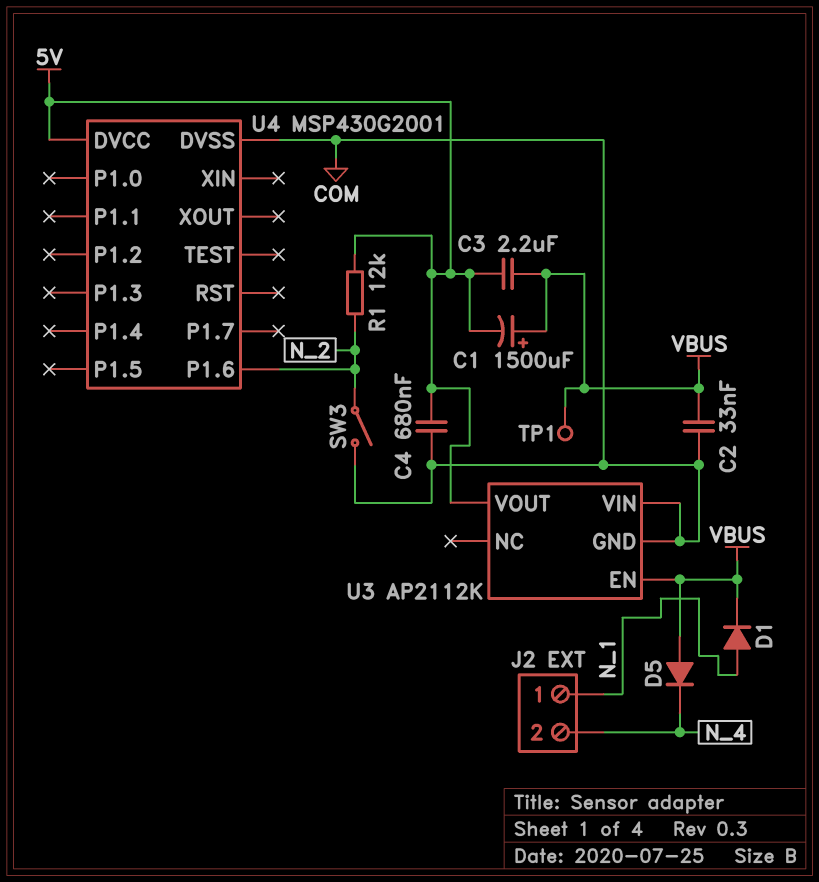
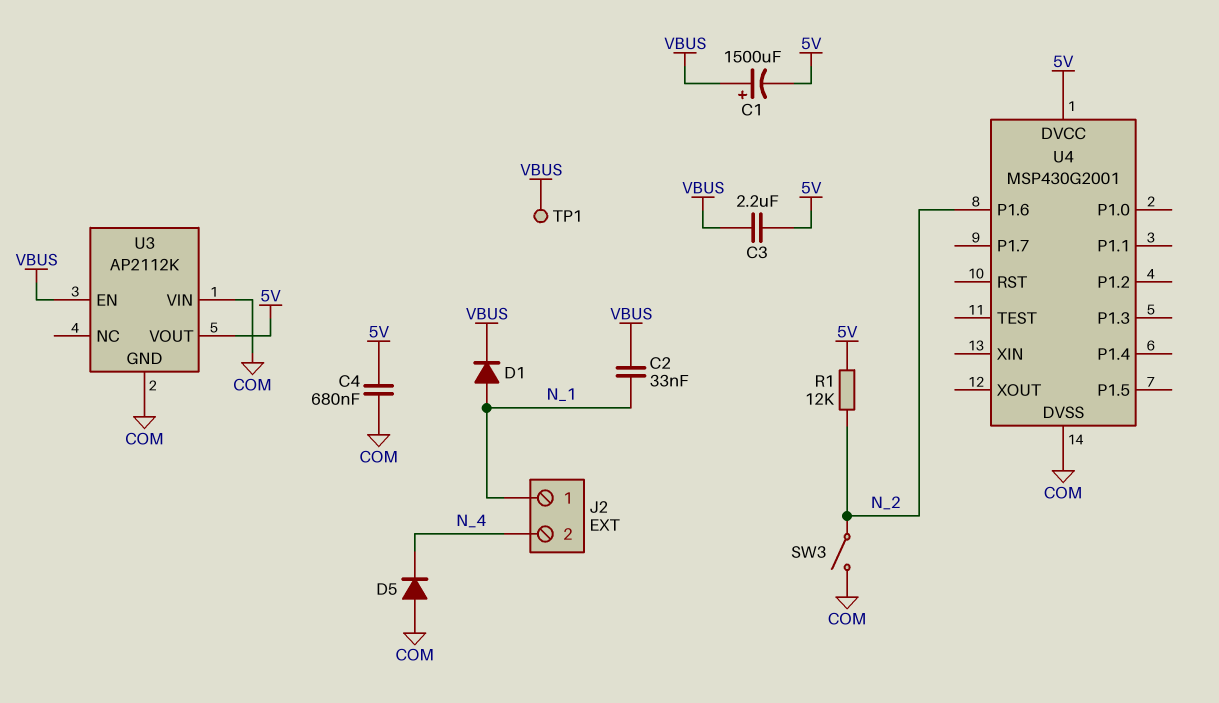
C2: 33nF (COM, VBUS) -> 33nF (N_1, VBUS)
D5: diode (A VBUS, K N_4) -> diode (A COM, K N_4)

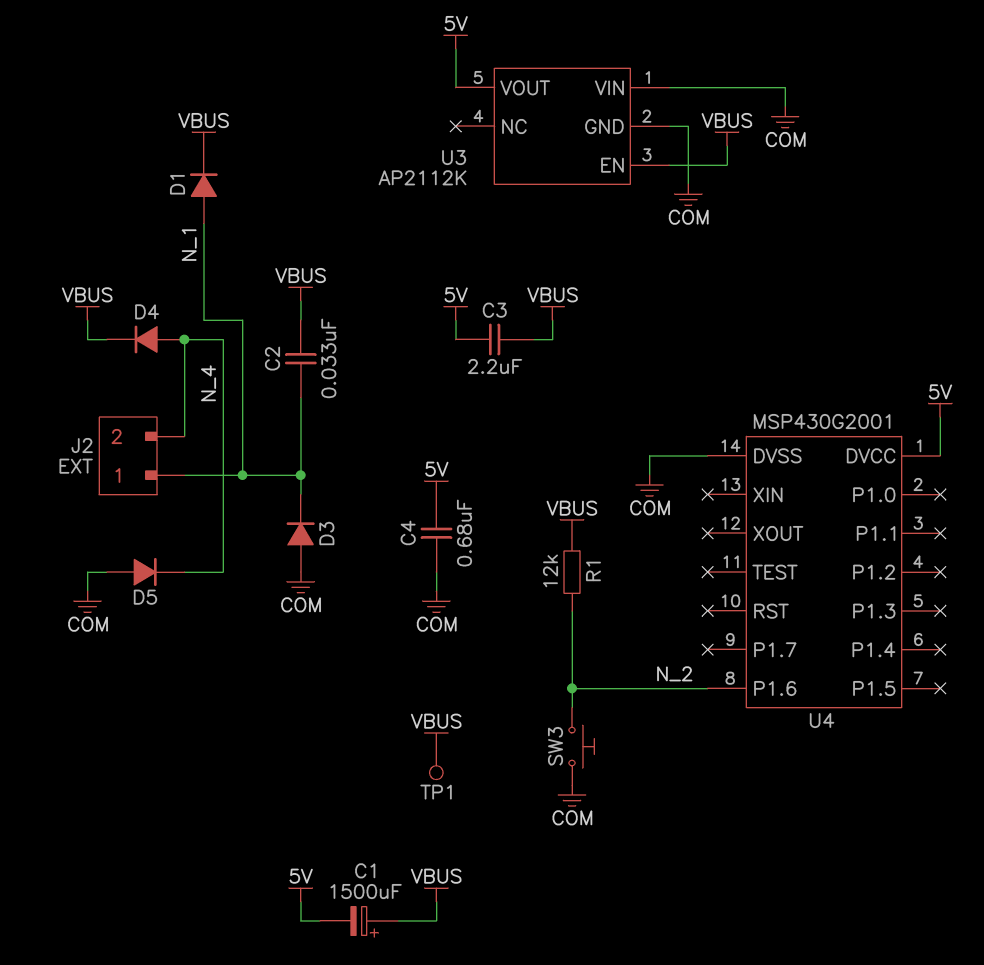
D3: none -> diode (A COM, K N_1)
D4: none -> diode (A N_4, K VBUS)
R1: 12k (5V, N_2) -> 12k (N_2, VBUS)
SW3: switch (COM, N_2) -> button (COM, N_2)

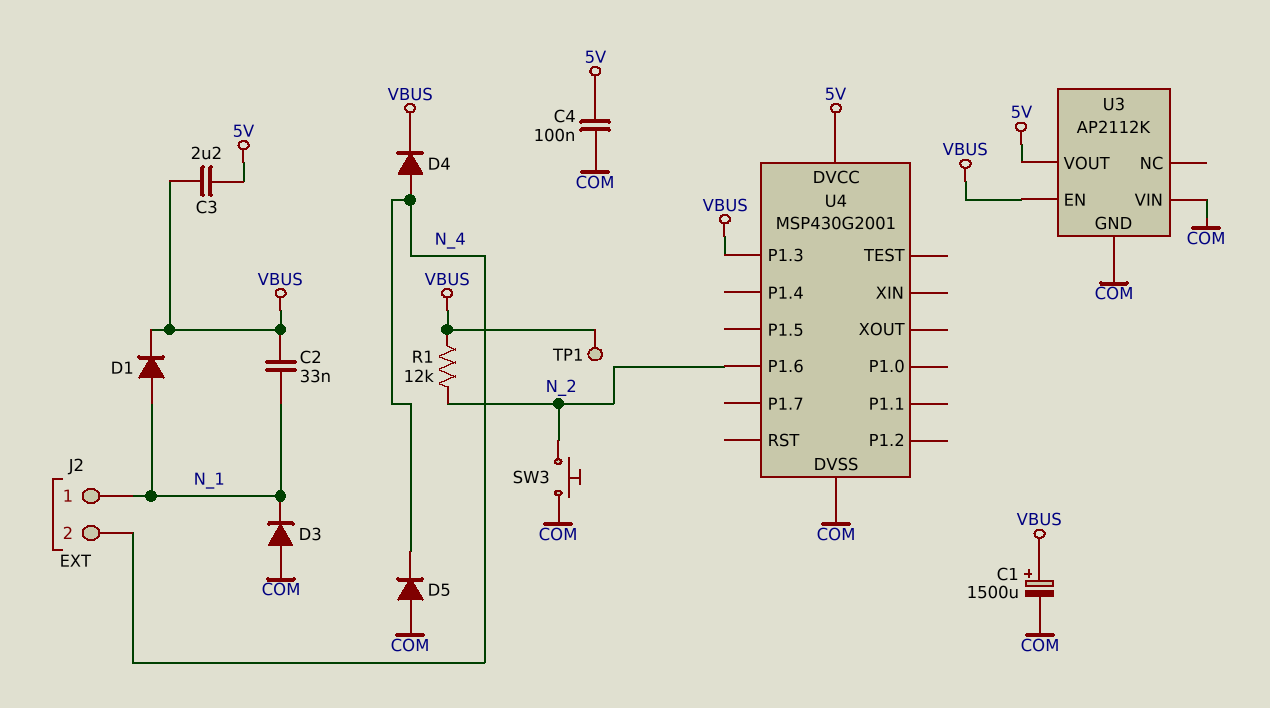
C1: 1500uF (plus VBUS, minus 5V) -> 1500uF (plus VBUS, minus COM)
C4: 680nF (5V, COM) -> 100nF (5V, COM)
U4 pin P1.3: none -> VBUS

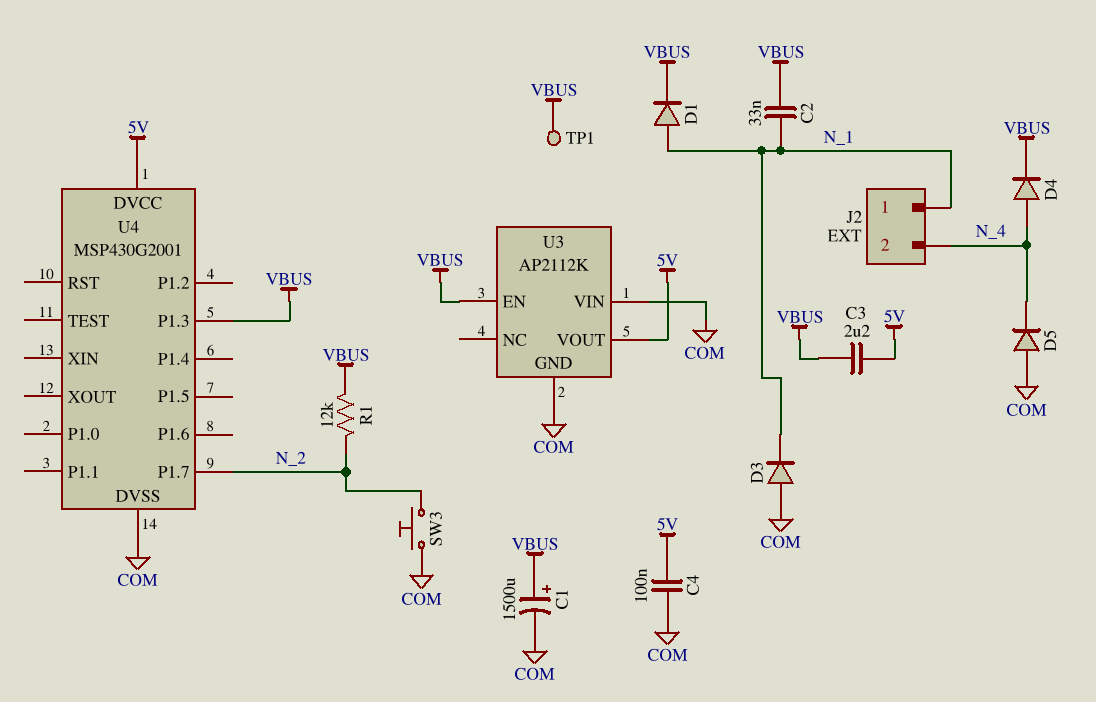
U4 pin P1.6: N_2 -> none
U4 pin P1.7: none -> N_2

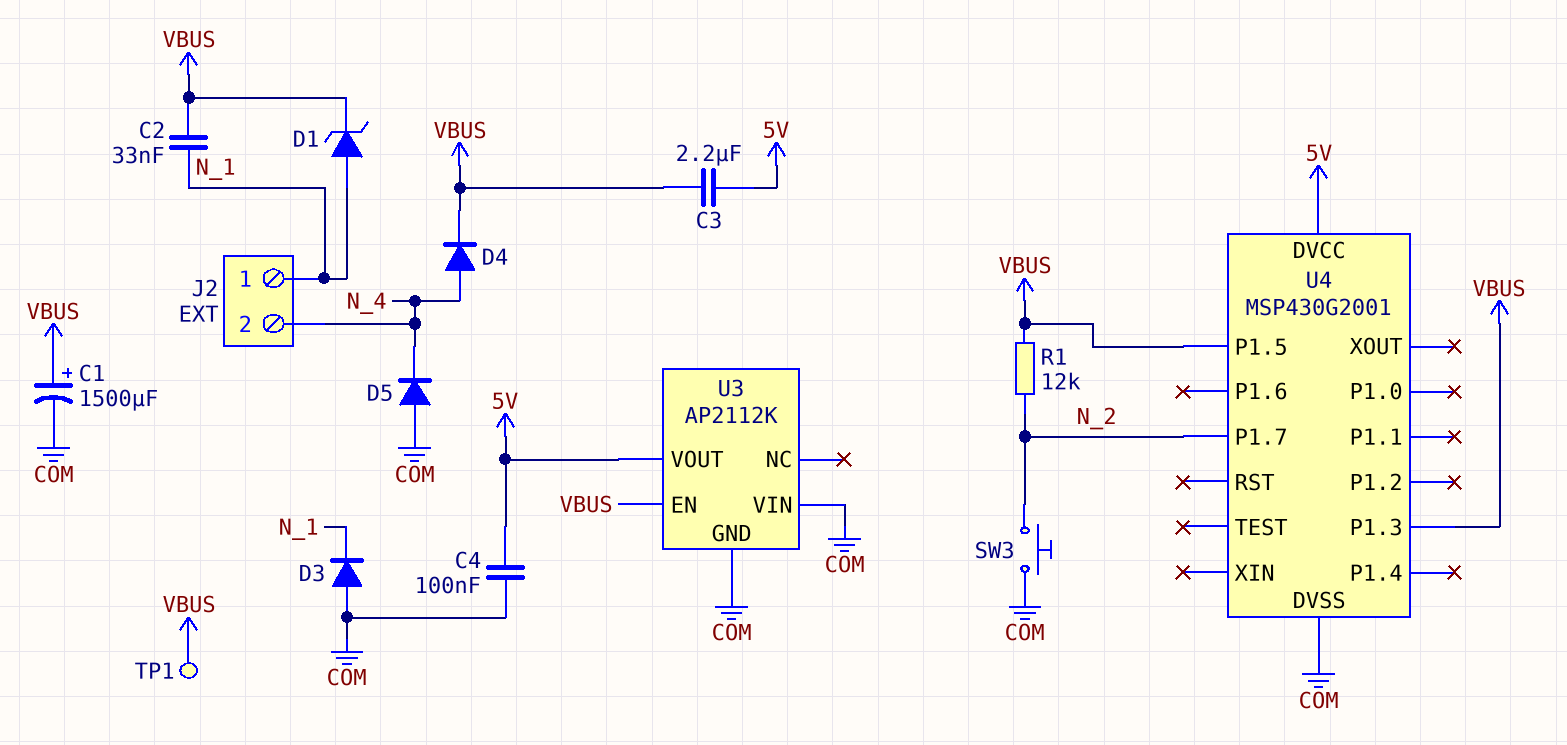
D1: diode (A N_1, K VBUS) -> zener (A N_1, K VBUS)
U4 pin P1.5: none -> VBUS

